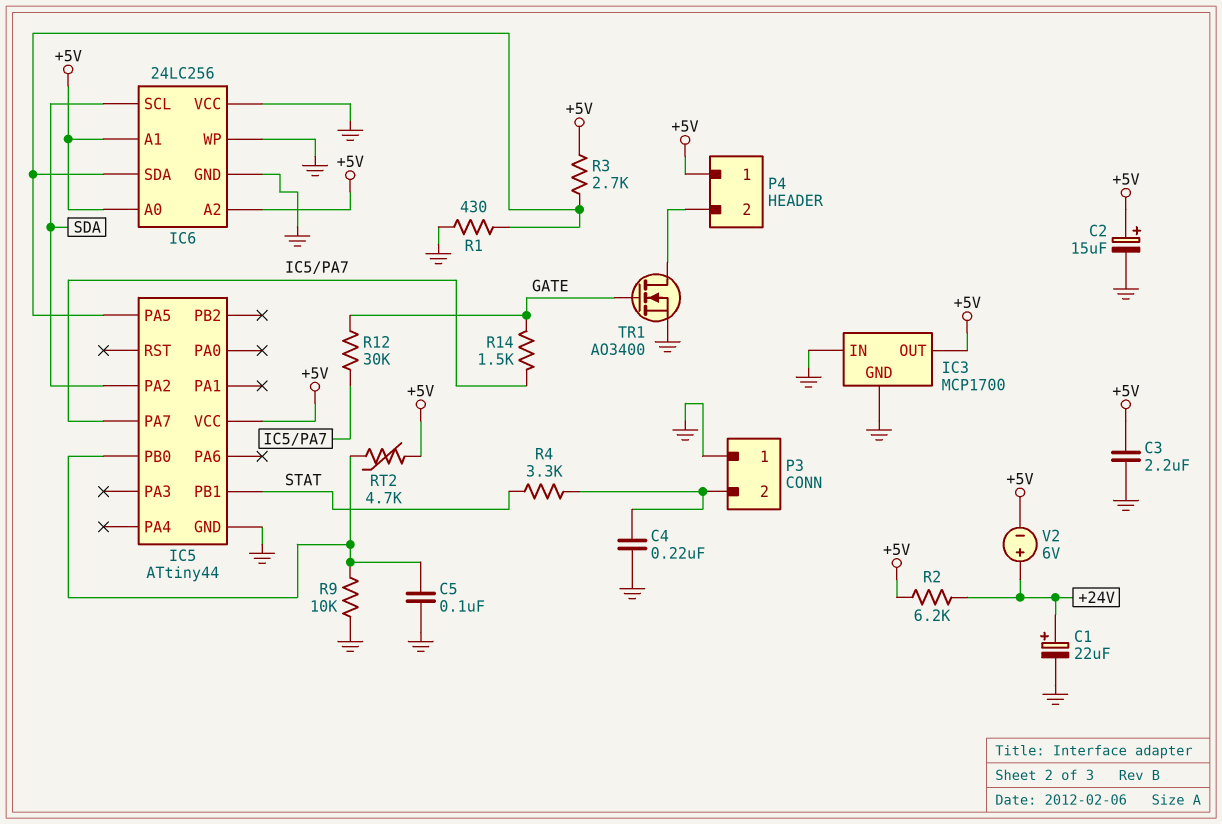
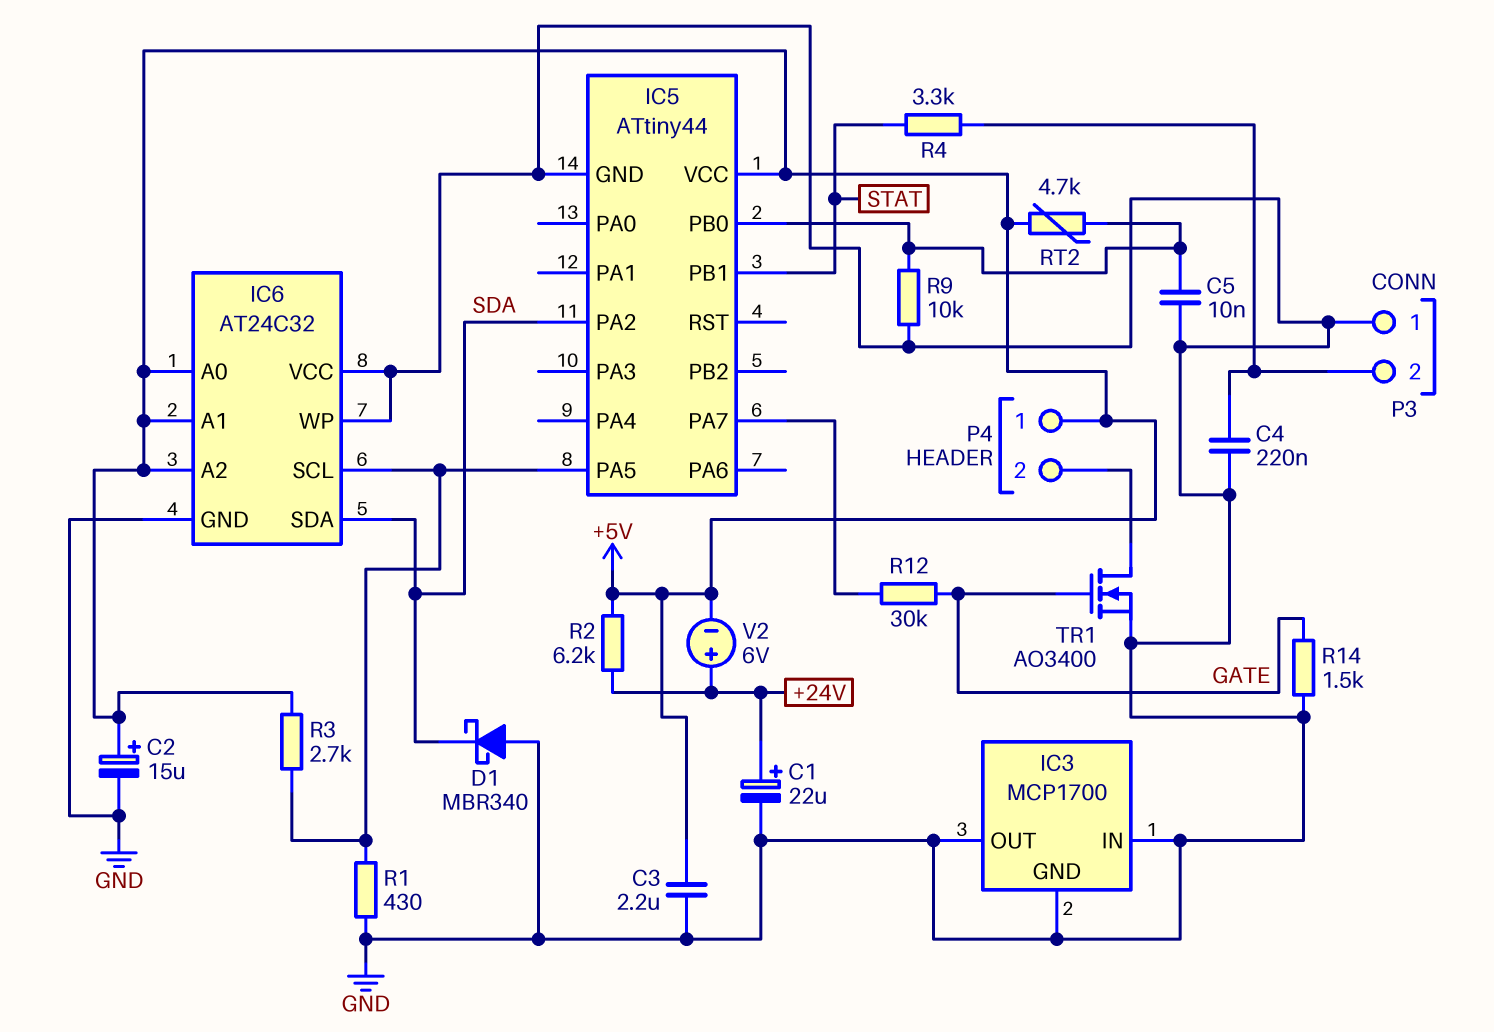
C5: 100nF (GND, IC5/PB0) -> 10nF (GND, IC5/PB0)
D1: none -> schottky MBR340 (A GND, K SDA)
IC3 pin OUT: +5V -> GND
IC6: 24LC256 -> AT24C32
IC6 pin SCL: SDA -> IC5/PA5
IC6 pin SDA: IC5/PA5 -> SDA
R14: 1.5k (GATE, IC5/PA7) -> 1.5k (GATE, GND)

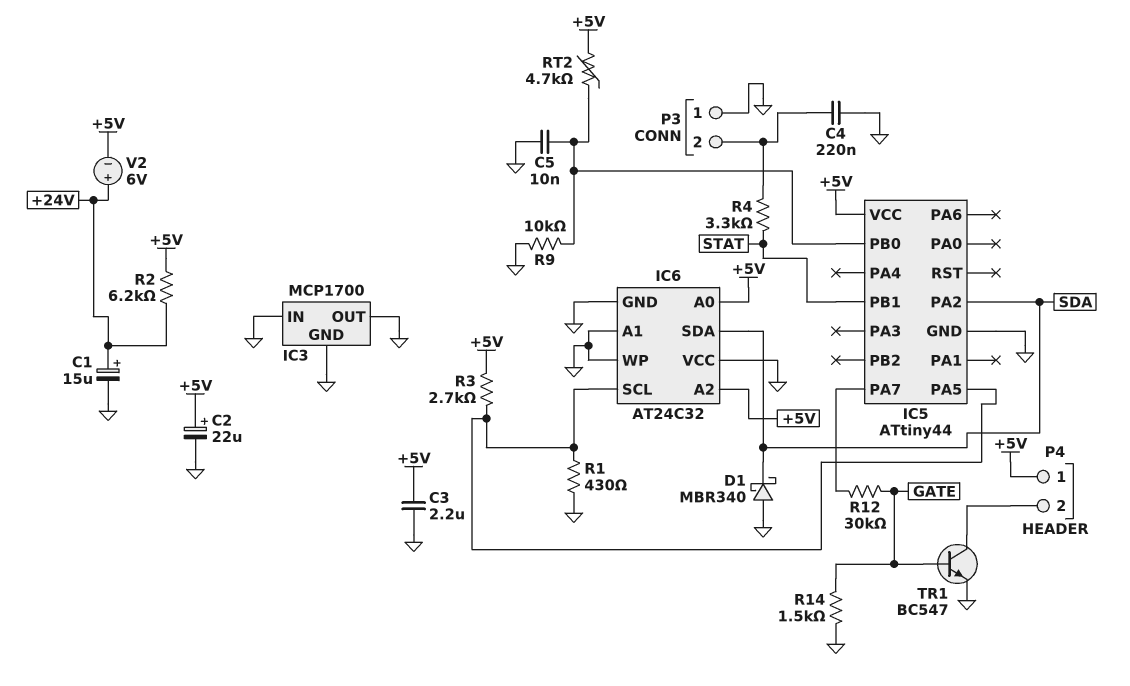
C1: 22uF (plus +24V, minus GND) -> 15uF (plus +24V, minus GND)
C2: 15uF (plus +5V, minus GND) -> 22uF (plus +5V, minus GND)
IC6 pin A1: +5V -> GND
TR1: NMOS AO3400 (G GATE, D P4/2, S GND) -> NPN BC547 (B GATE, C P4/2, E GND)

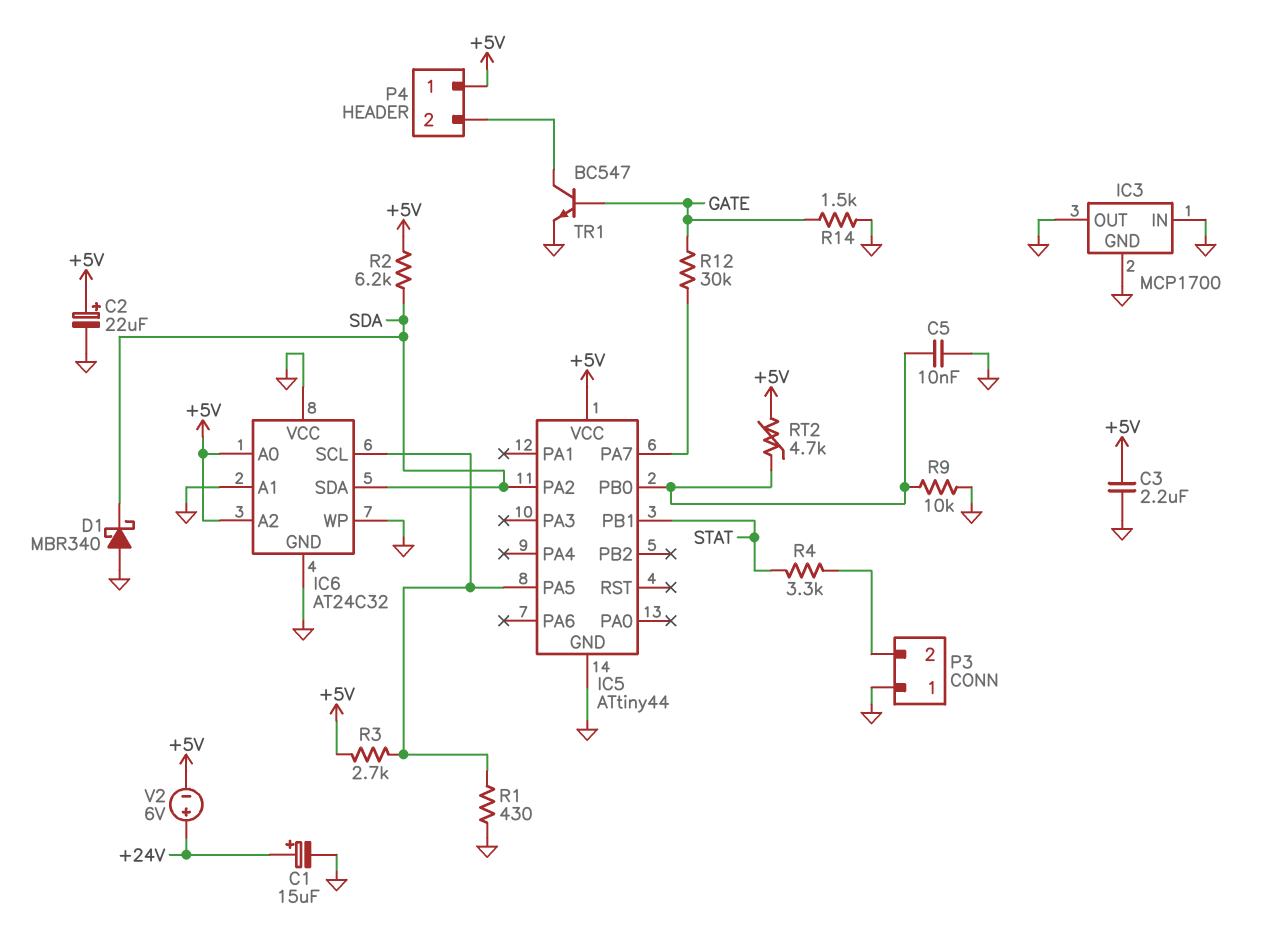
C4: 220nF (GND, P3/2) -> none
R2: 6.2k (+5V, +24V) -> 6.2k (+5V, SDA)

